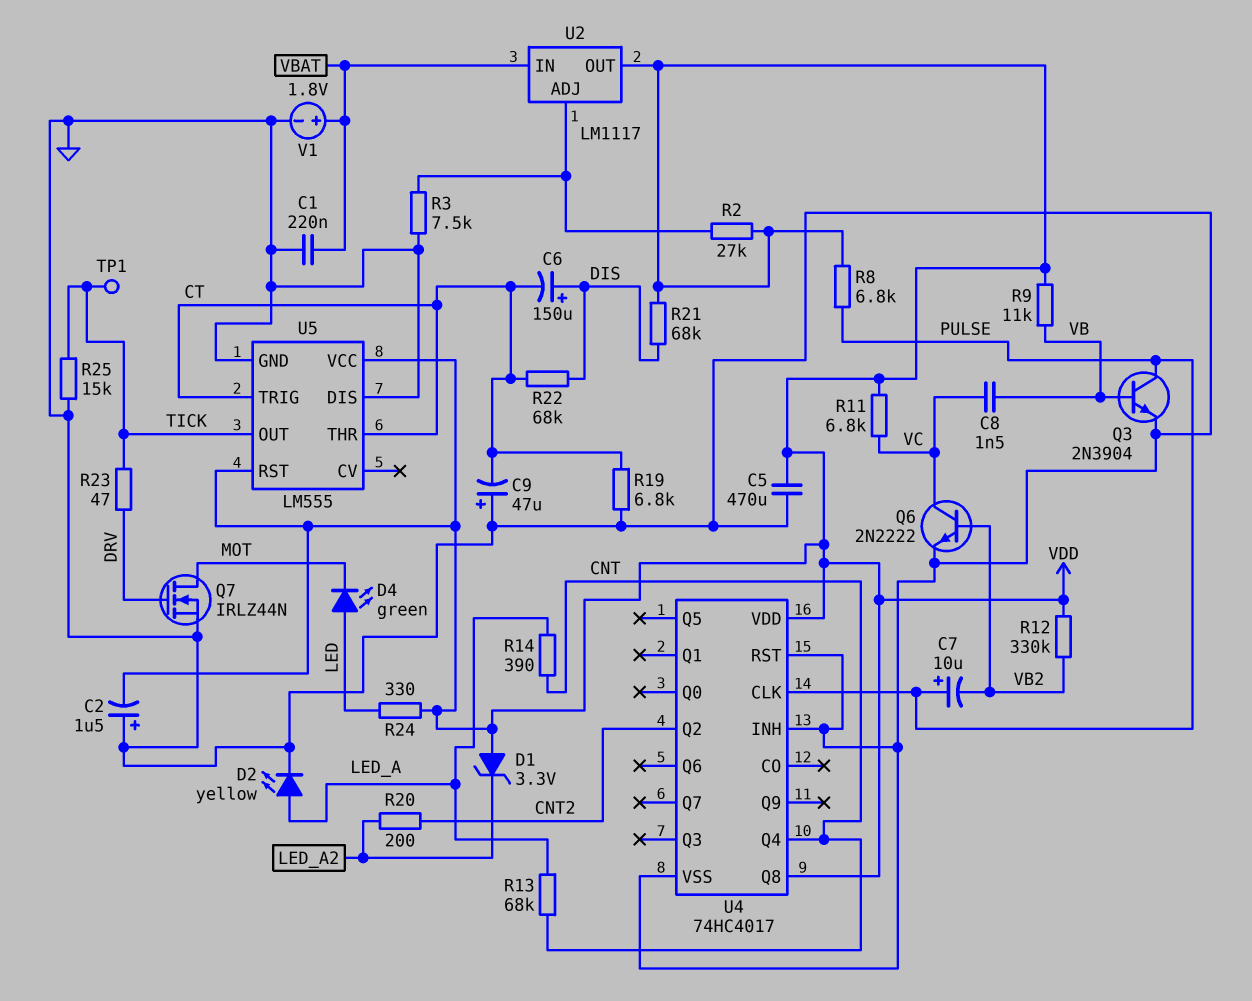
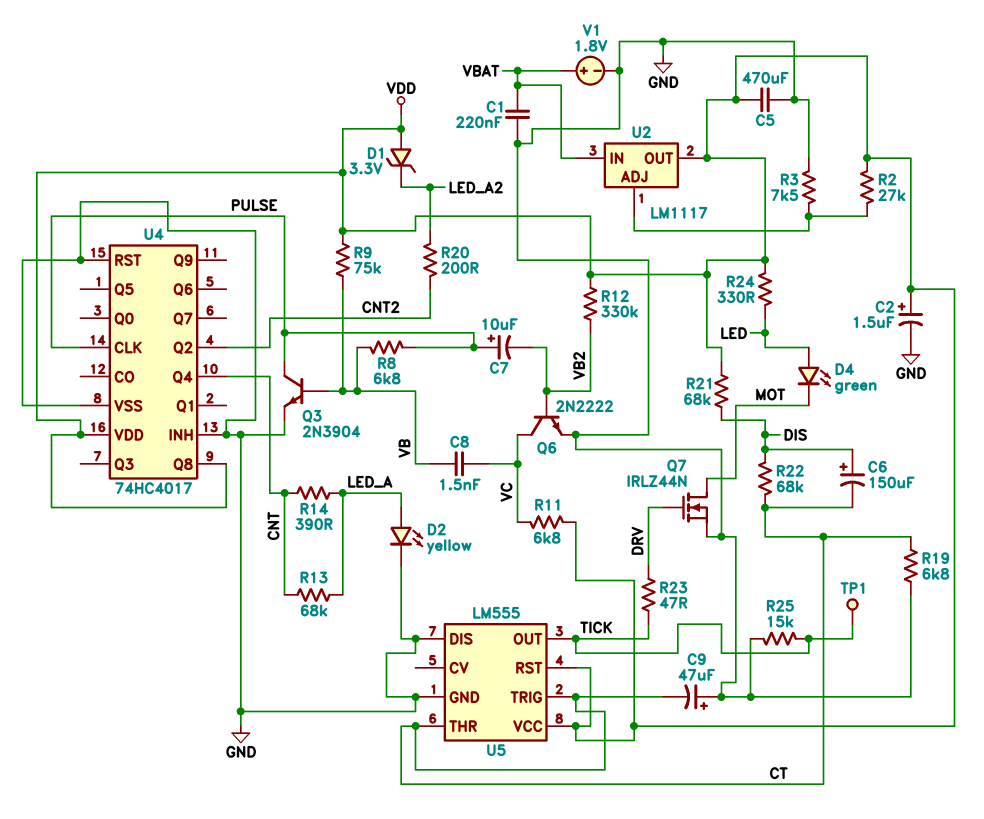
C2: 1.5uF (plus GND, minus VDD) -> 1.5uF (plus VDD, minus GND)
R8: 6.8k (PULSE, VDD) -> 6.8k (PULSE, VB)
R9: 11k (VB, VDD) -> 75k (VB, VDD)

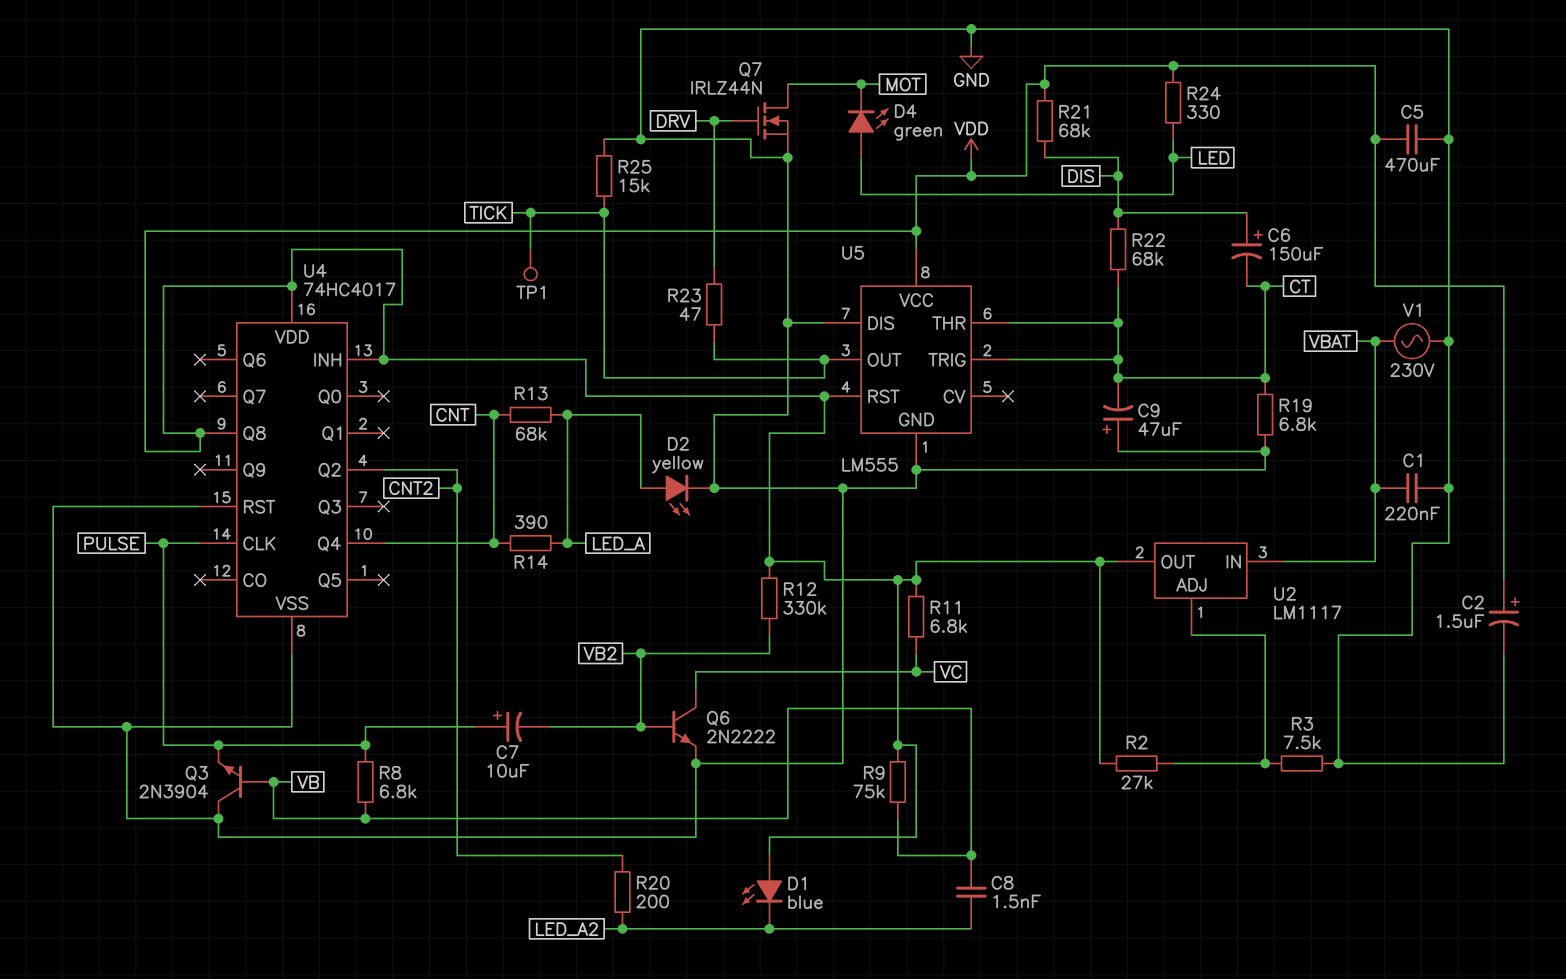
C8: 1.5nF (VB, VC) -> 1.5nF (LED_A2, VB)
D1: zener 3.3V (A VDD, K LED_A2) -> LED blue (A VDD, K LED_A2)
Q3: NPN 2N3904 (B VB, C PULSE, E GND) -> NPN 2N3904 (B VB, C GND, E PULSE)
U4 pin INH: GND -> VDD
V1: 1.8V (plus VBAT, minus GND) -> AC 230V (GND, VBAT)

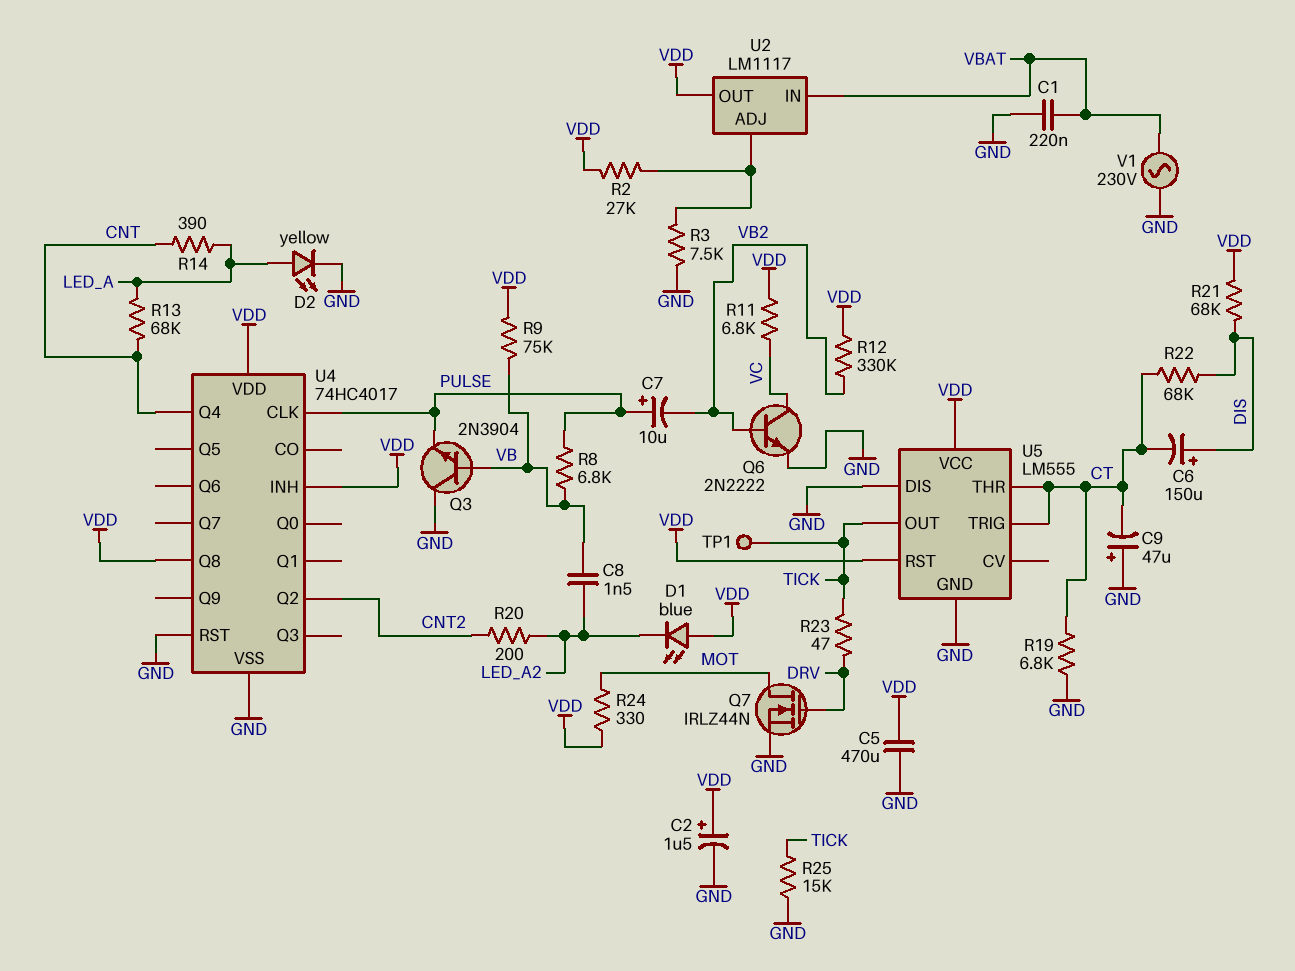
D4: LED green (A LED, K MOT) -> none
R24: 330 (LED, VDD) -> 330 (MOT, VDD)

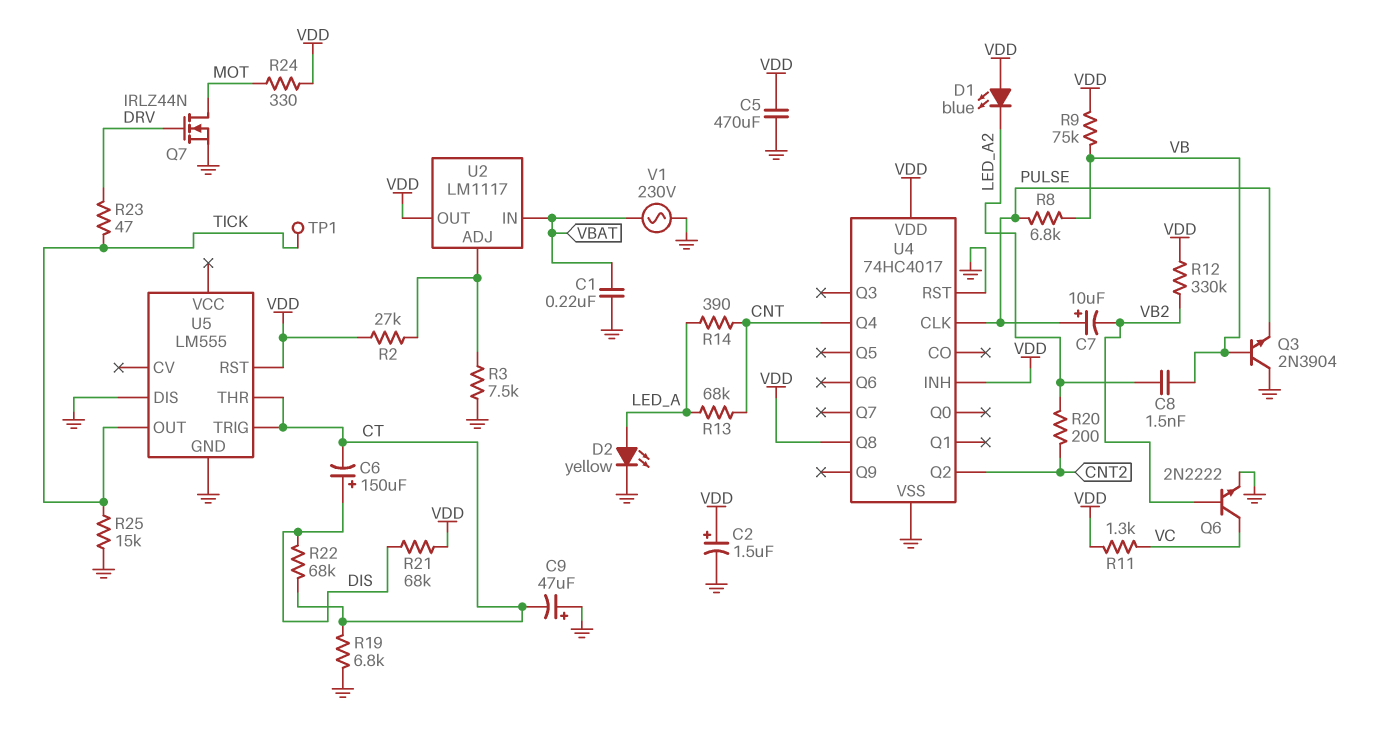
R11: 6.8k (VC, VDD) -> 1.3k (VC, VDD)
U5 pin VCC: VDD -> none

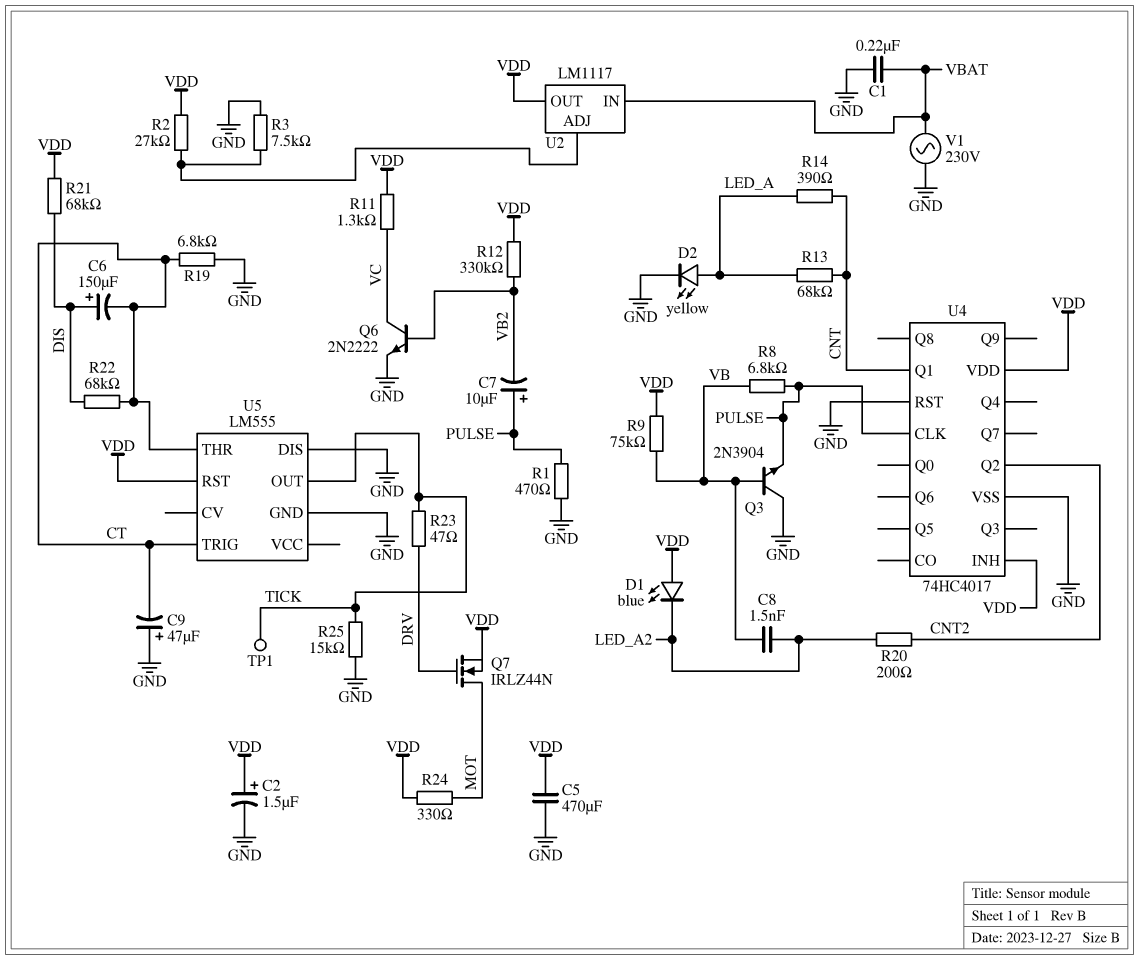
Q7: NMOS IRLZ44N (G DRV, D MOT, S GND) -> NMOS IRLZ44N (G DRV, D MOT, S VDD)
R1: none -> 470 (GND, PULSE)
U4 pin Q1: none -> CNT
U4 pin Q4: CNT -> none
U4 pin Q8: VDD -> none

